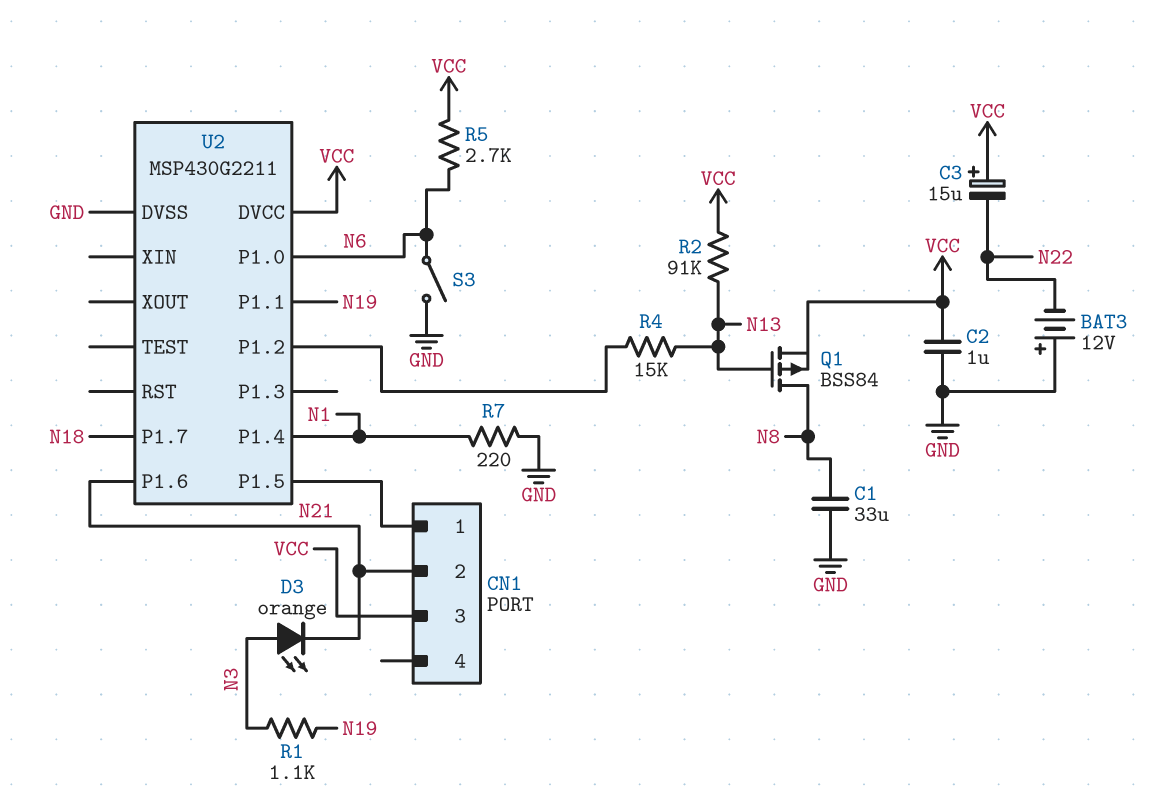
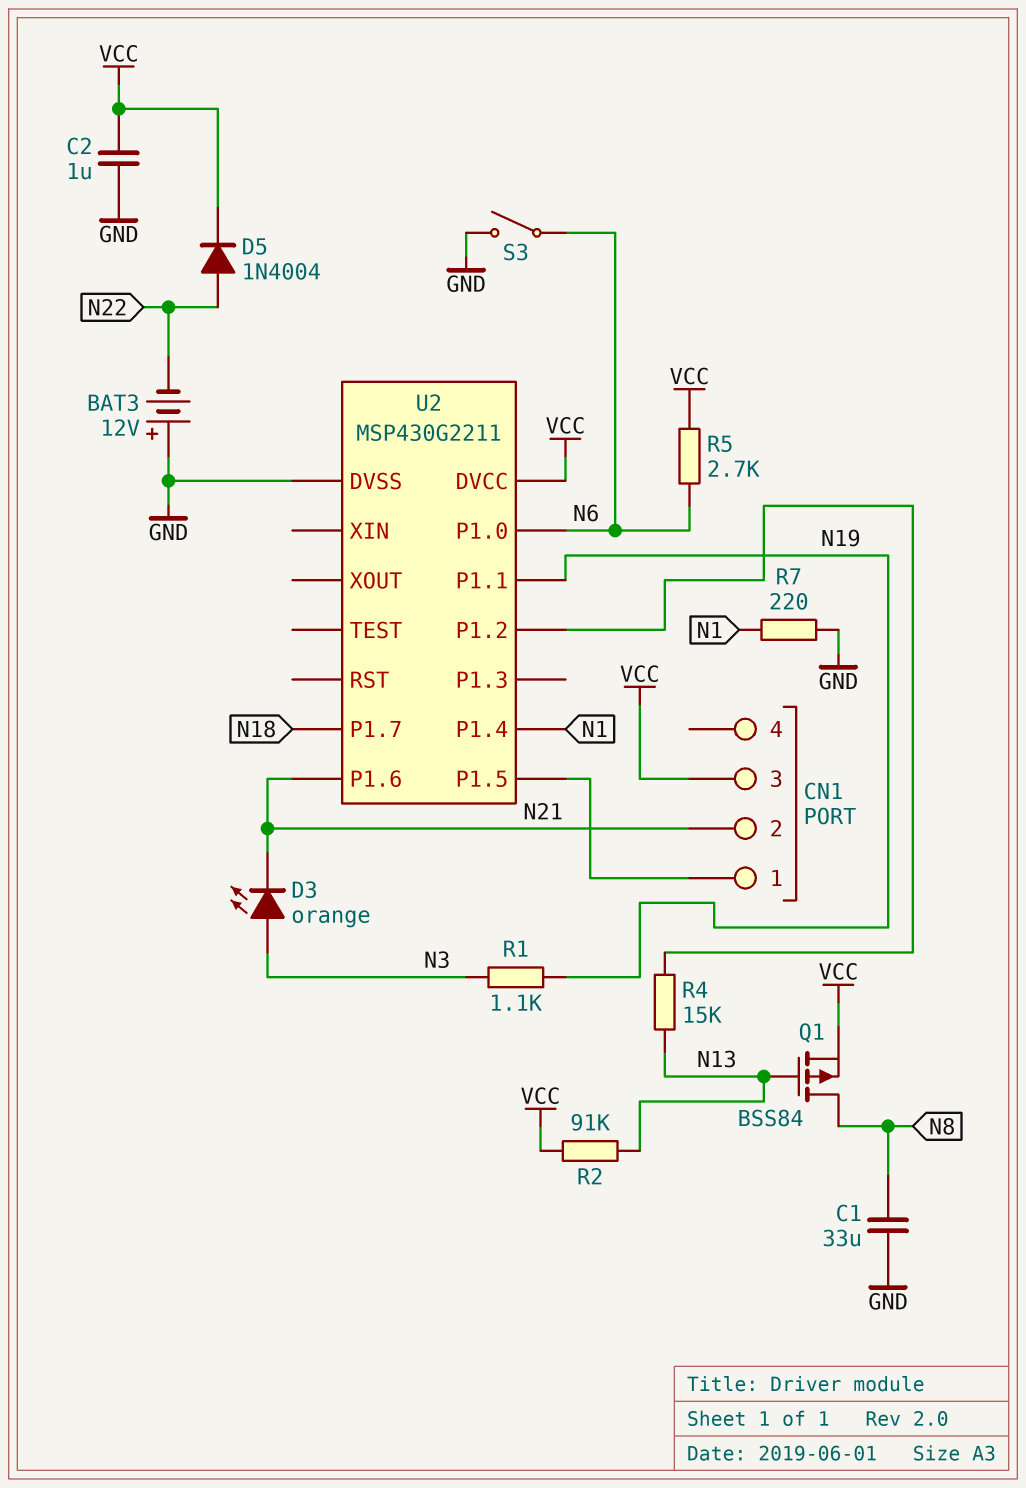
C3: 15uF (plus VCC, minus N22) -> none
D5: none -> diode 1N4004 (A N22, K VCC)

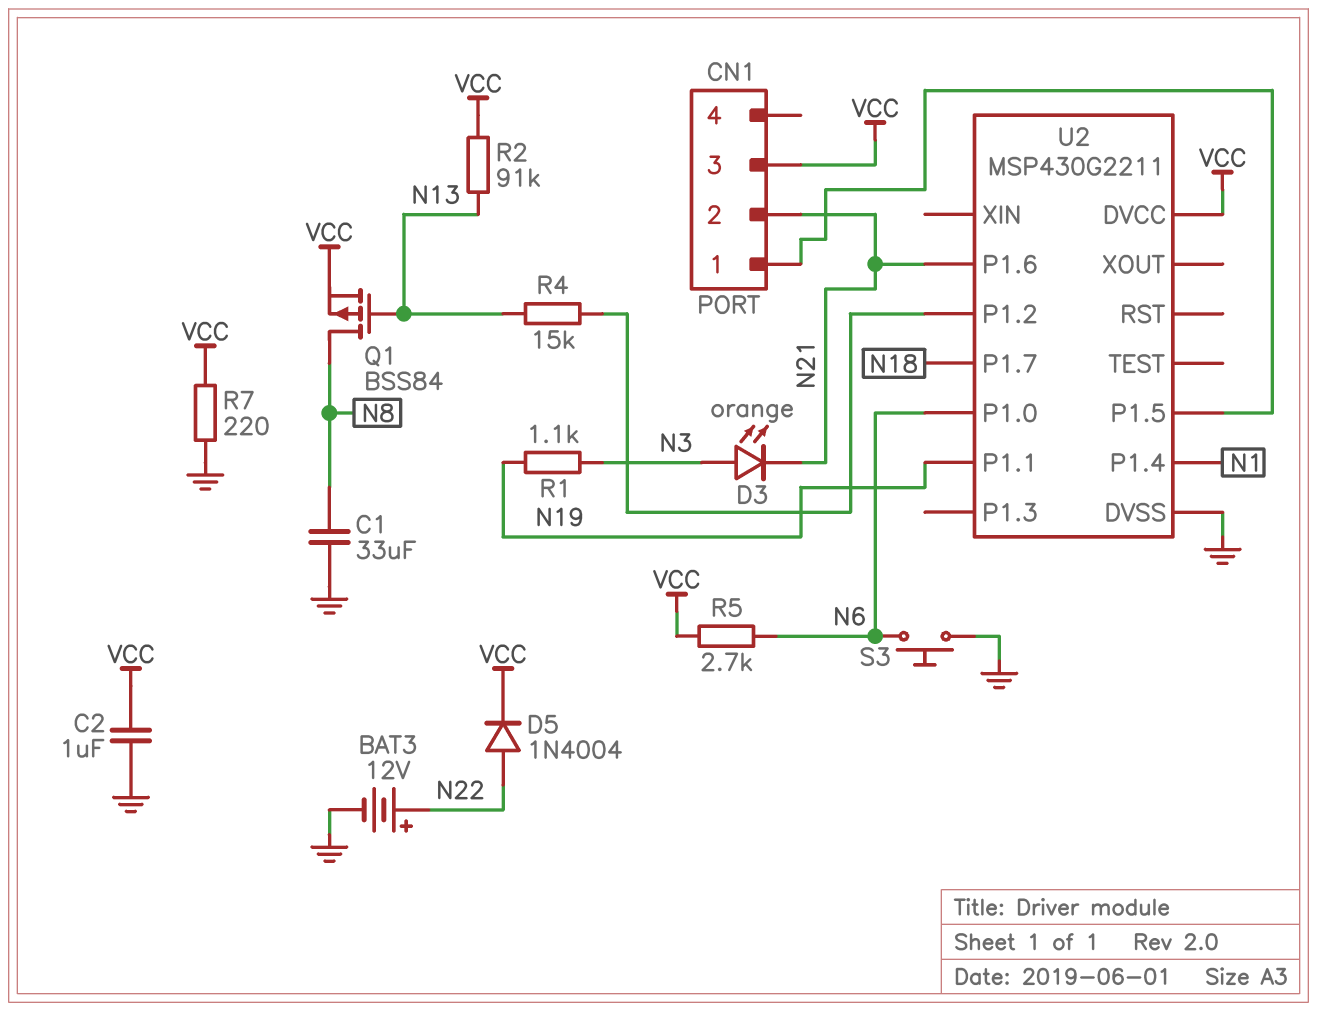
BAT3: 12V (plus GND, minus N22) -> 12V (plus N22, minus GND)
R7: 220 (GND, N1) -> 220 (GND, VCC)
S3: switch (GND, N6) -> button (GND, N6)

